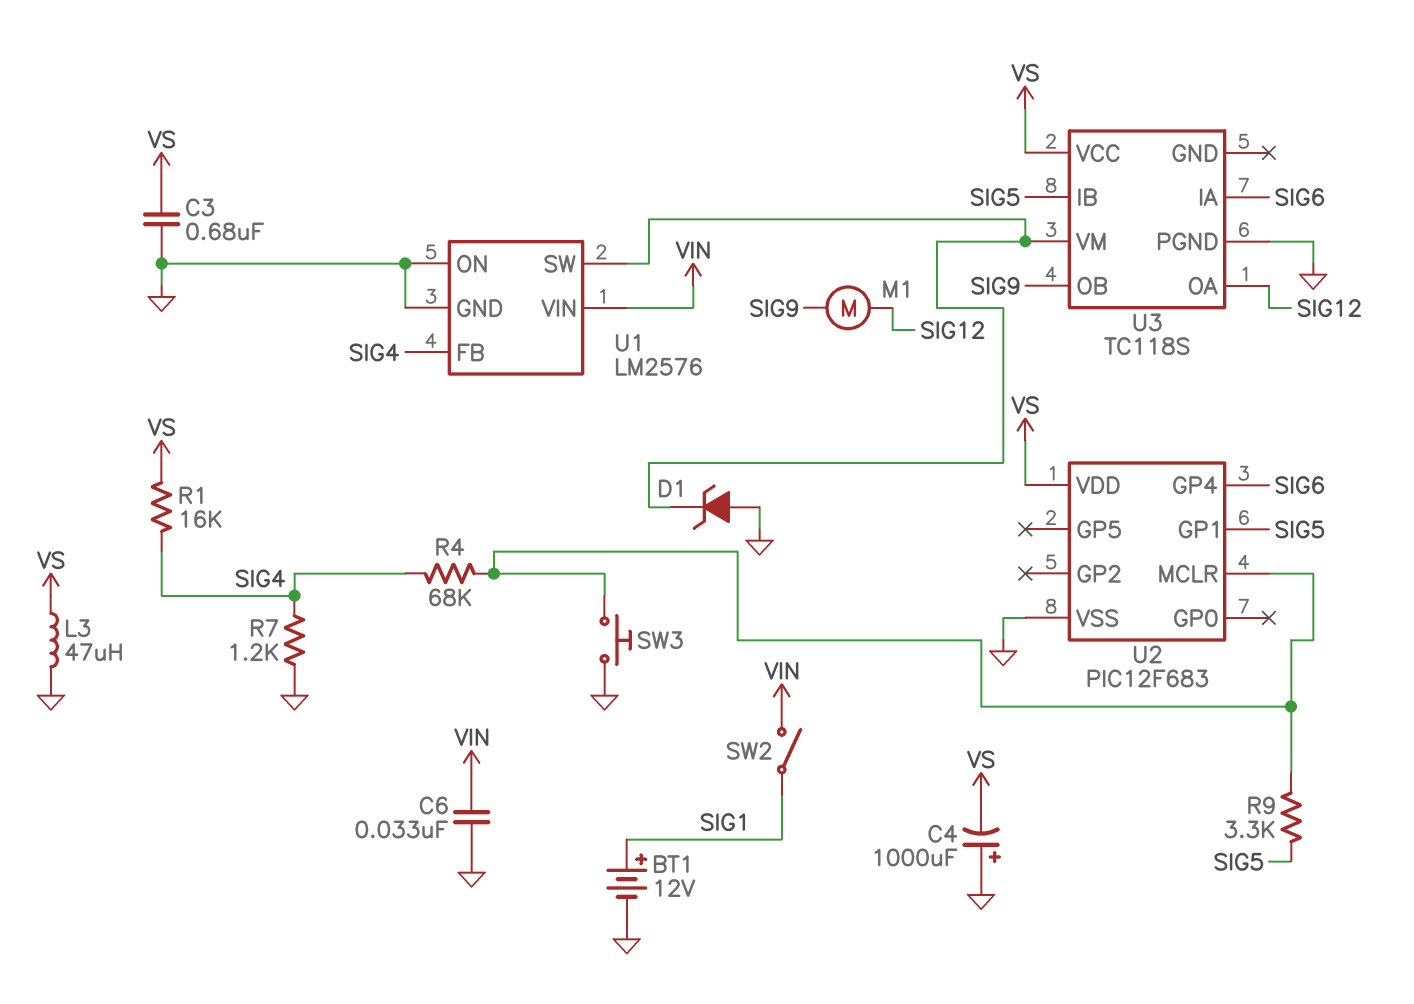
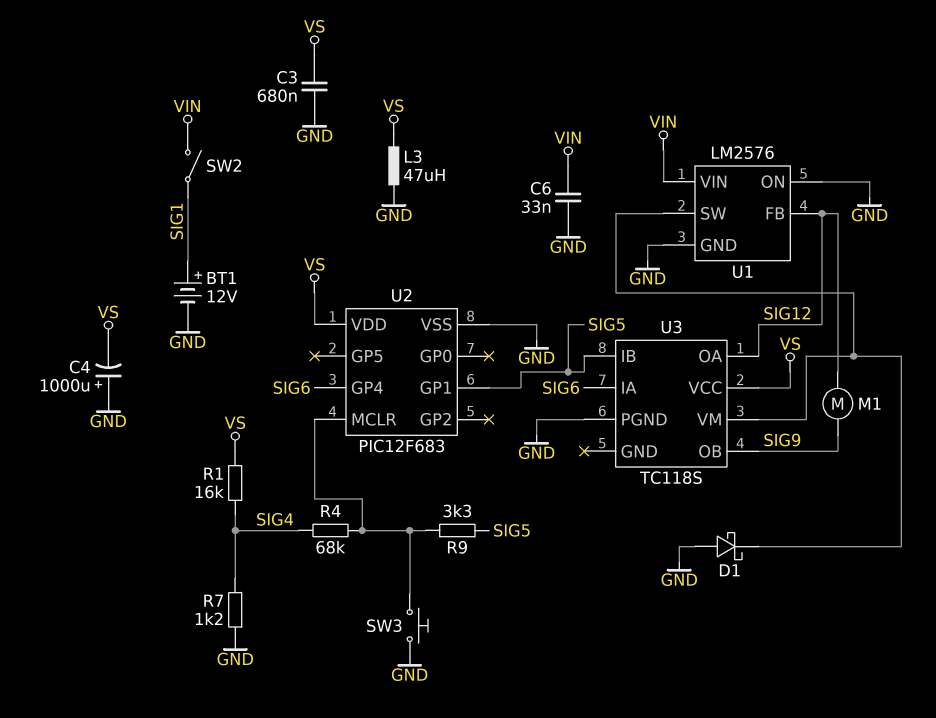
D1: zener (A GND, K U1/SW) -> schottky (A GND, K U1/SW)
U1 pin FB: SIG4 -> SIG12

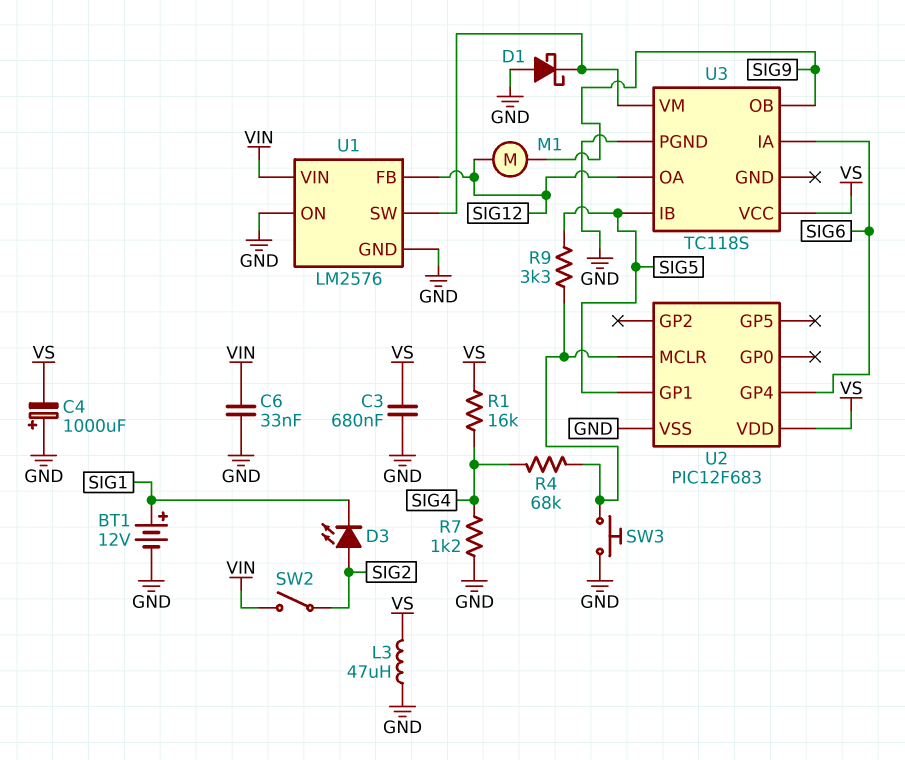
D3: none -> LED (A SIG2, K SIG1)
SW2: switch (SIG1, VIN) -> switch (SIG2, VIN)

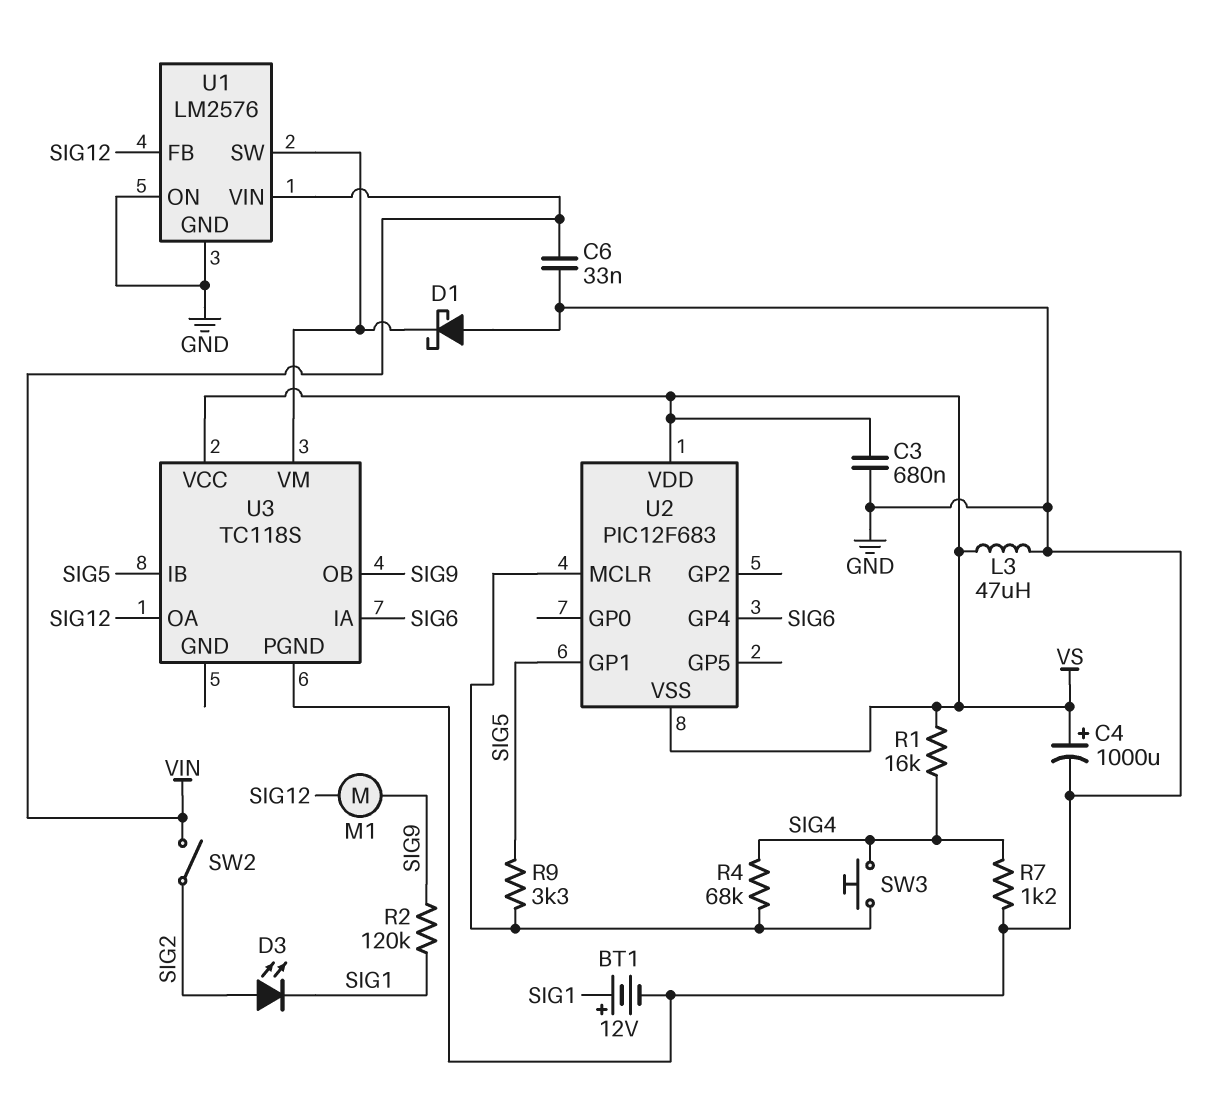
C4: 1000uF (plus GND, minus VS) -> 1000uF (plus VS, minus GND)
R2: none -> 120k (SIG1, SIG9)
SW3: button (GND, U2/MCLR) -> button (SIG4, U2/MCLR)
U2 pin VSS: GND -> VS

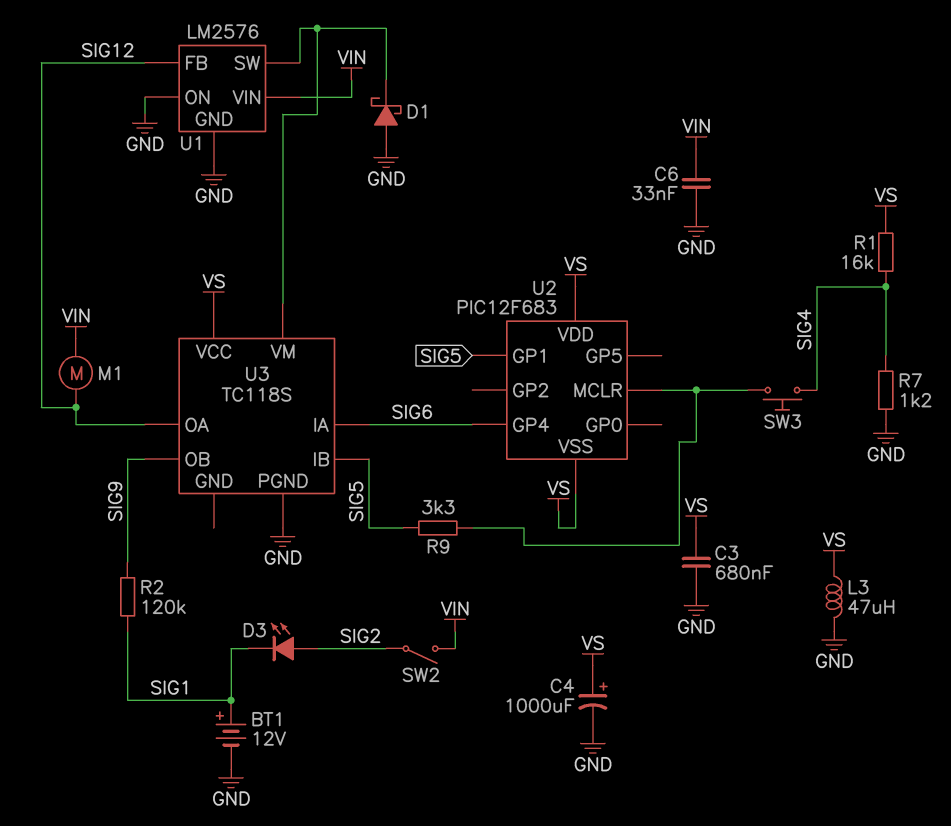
M1: motor (SIG9, SIG12) -> motor (SIG12, VIN)
R4: 68k (SIG4, U2/MCLR) -> none

